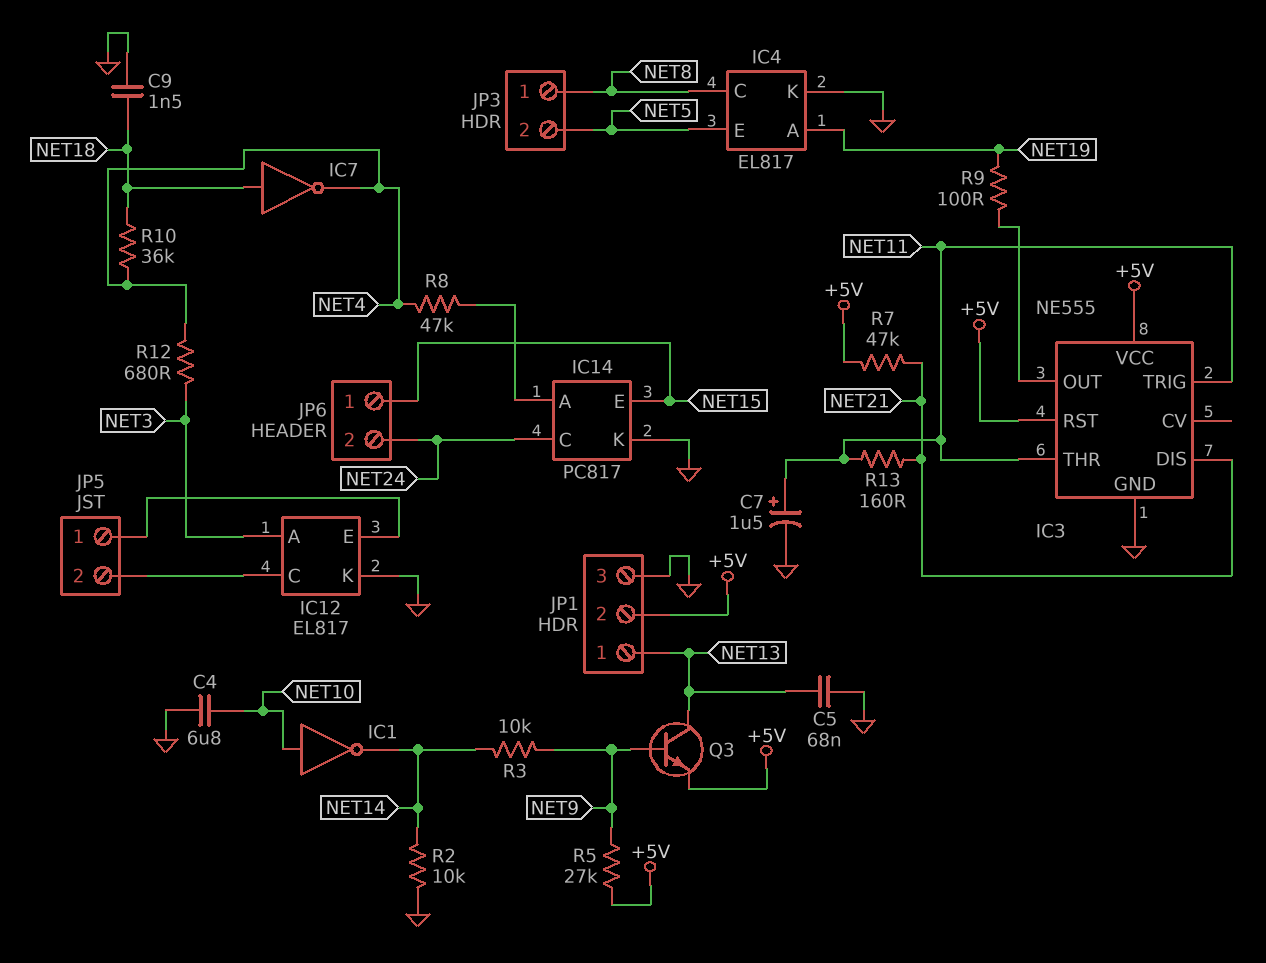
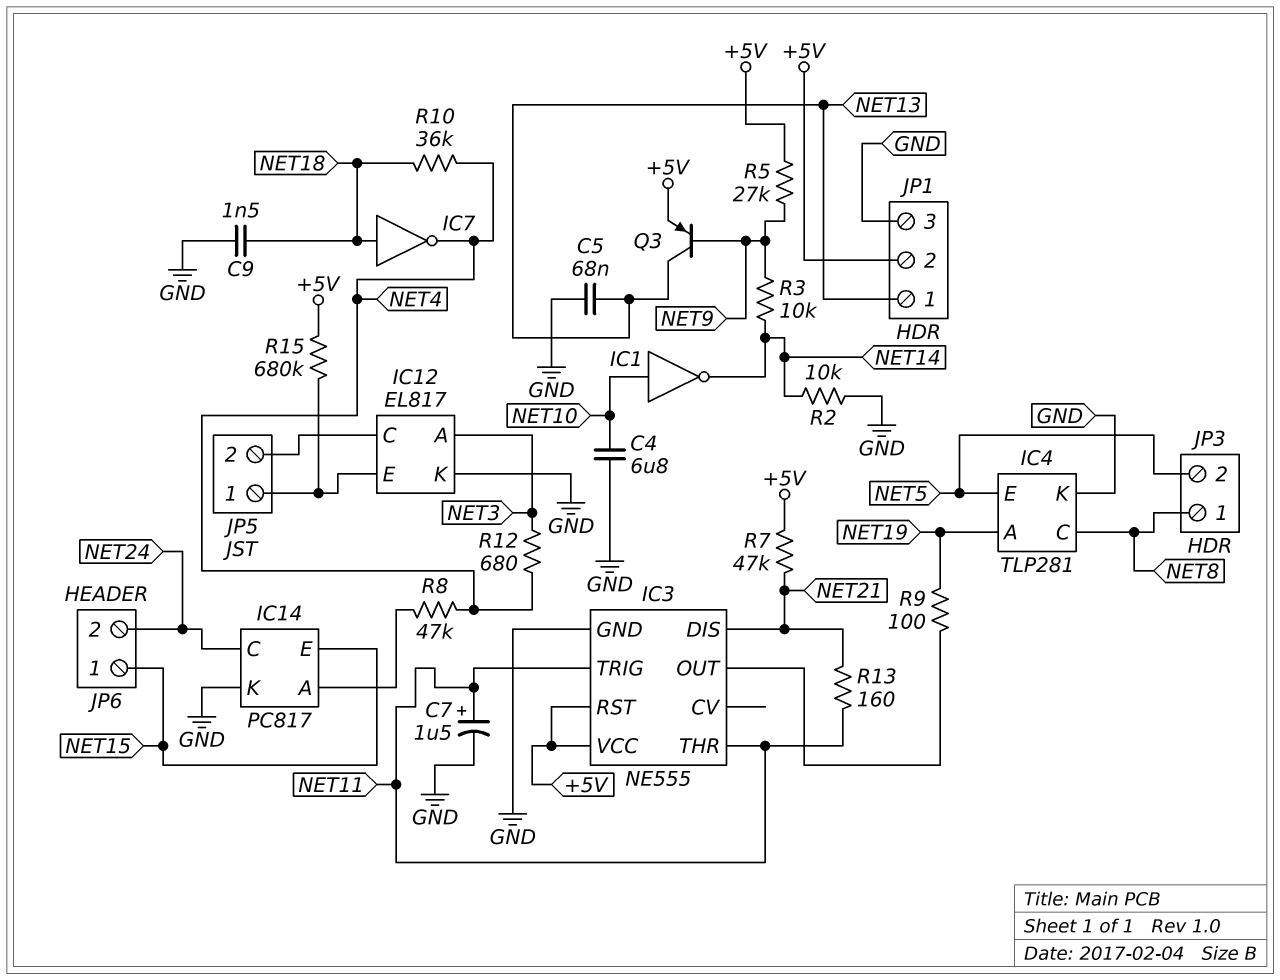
IC4: EL817 -> TLP281
Q3: NPN (B NET9, C NET13, E +5V) -> PNP (B NET9, C NET13, E +5V)
R15: none -> 680k (+5V, IC12/E)

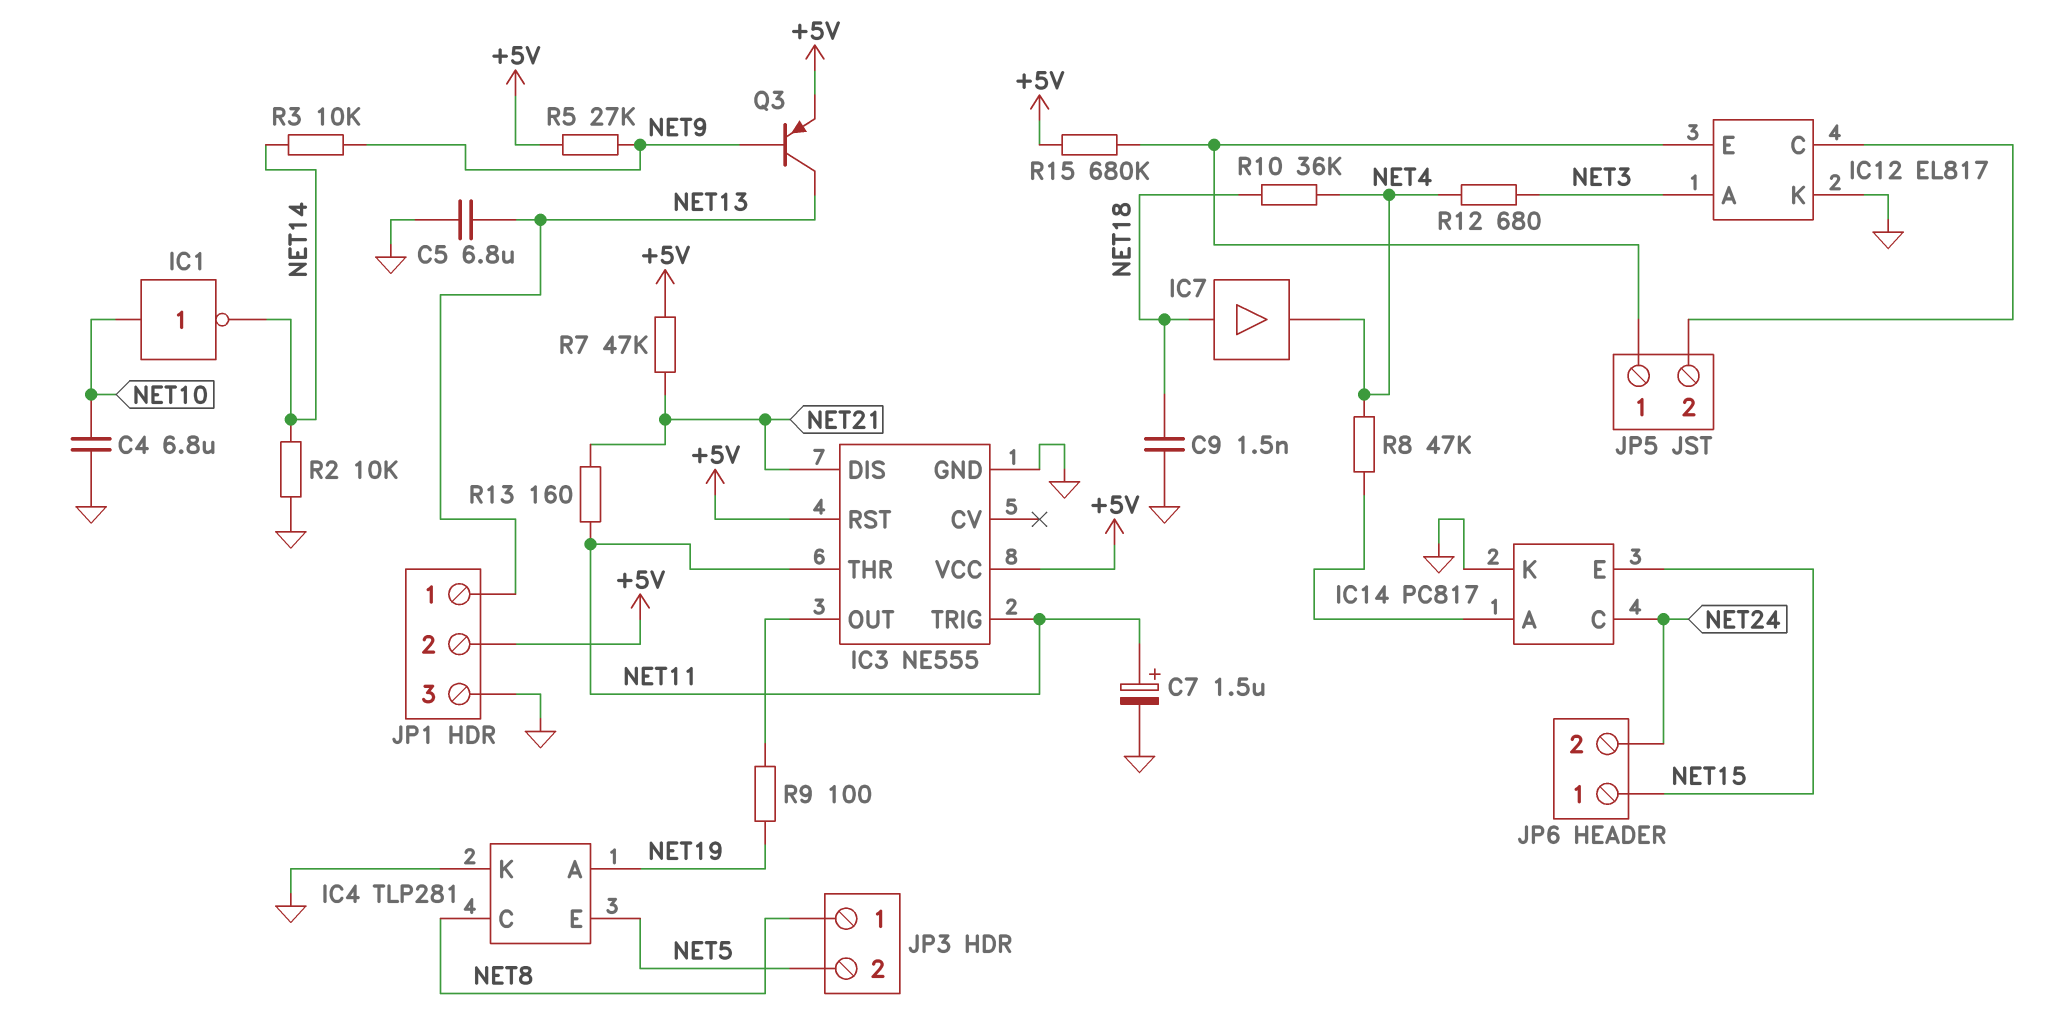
C5: 68nF (GND, NET13) -> 6.8uF (GND, NET13)
IC7: NOT (in NET18, out NET4) -> buffer (in NET18, out NET4)

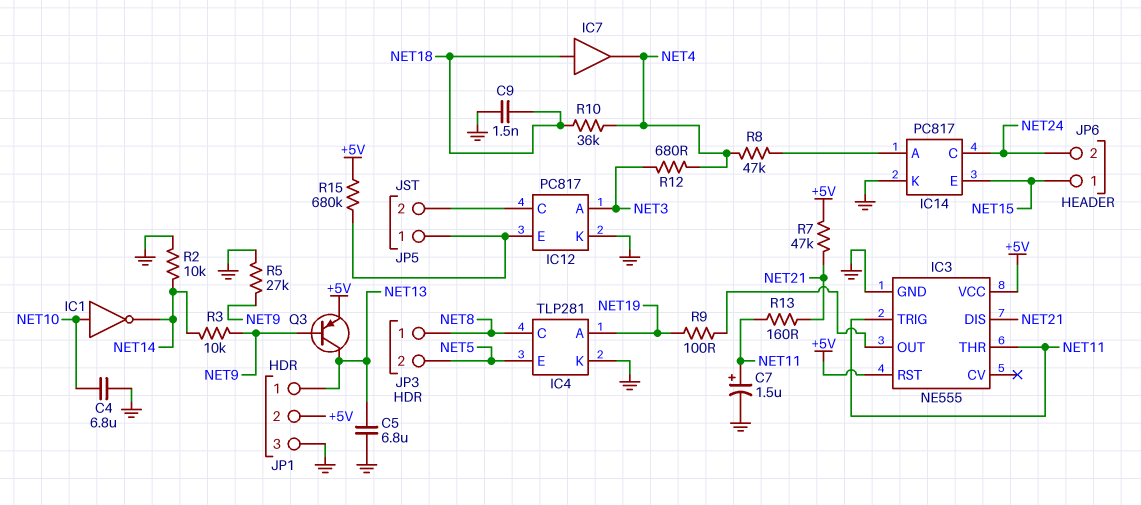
IC12: EL817 -> PC817
R5: 27k (+5V, NET9) -> 27k (GND, NET9)

